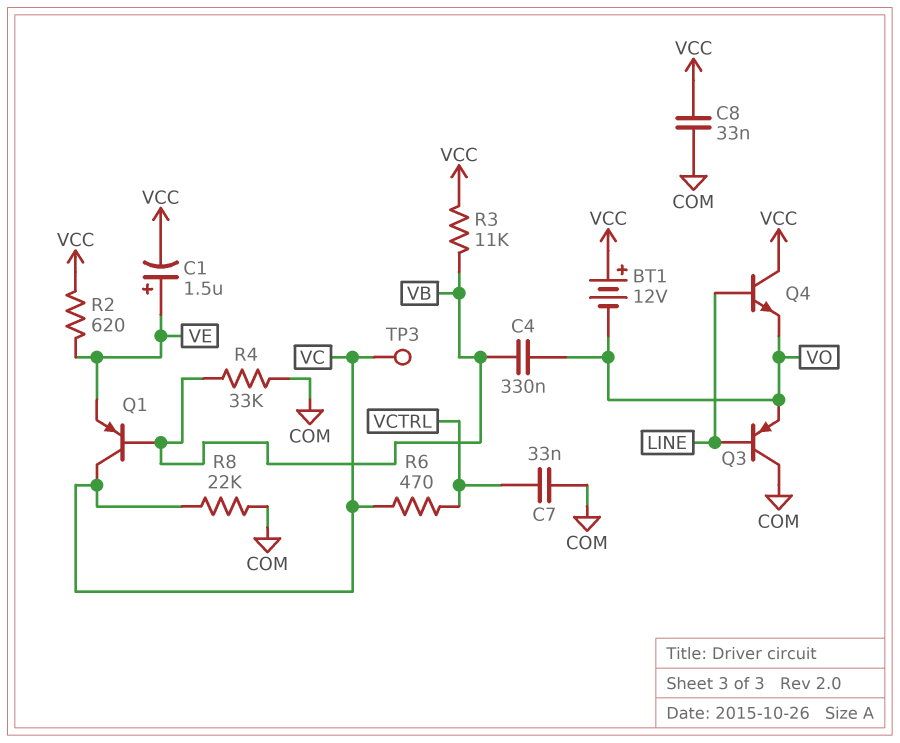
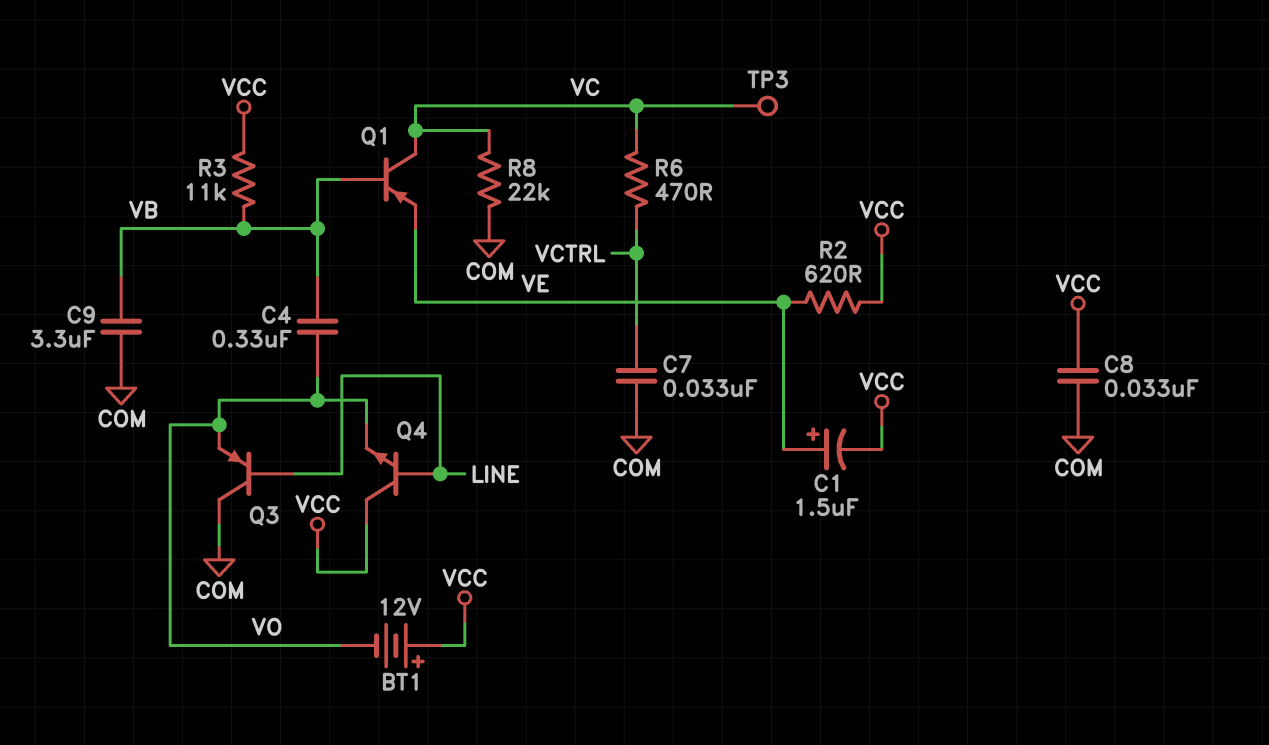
C9: none -> 3.3uF (COM, VB)
R4: 33k (COM, VB) -> none

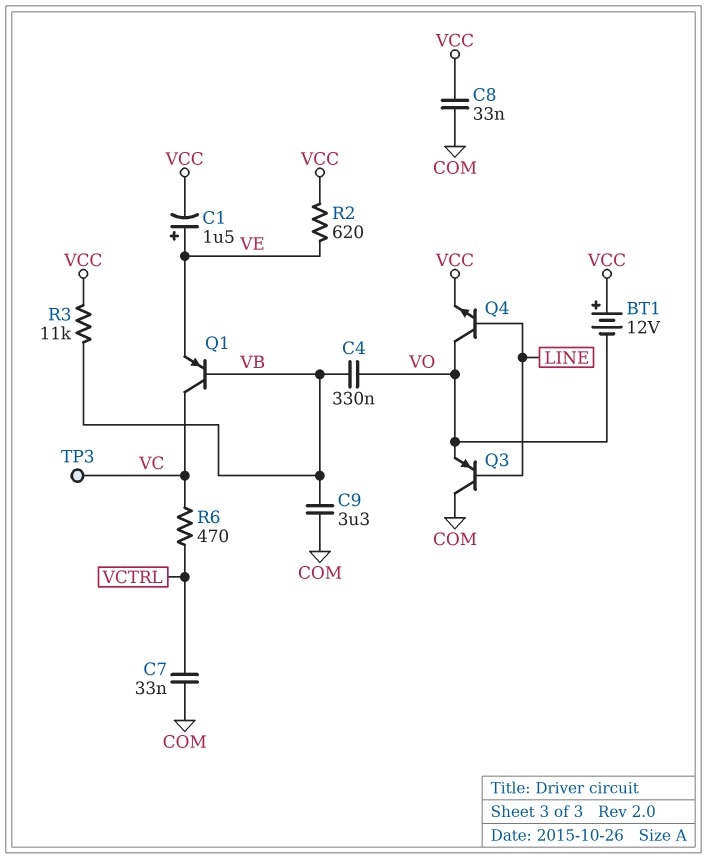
Q4: NPN (B LINE, C VCC, E VO) -> NPN (B LINE, C VO, E VCC)
R8: 22k (COM, VC) -> none

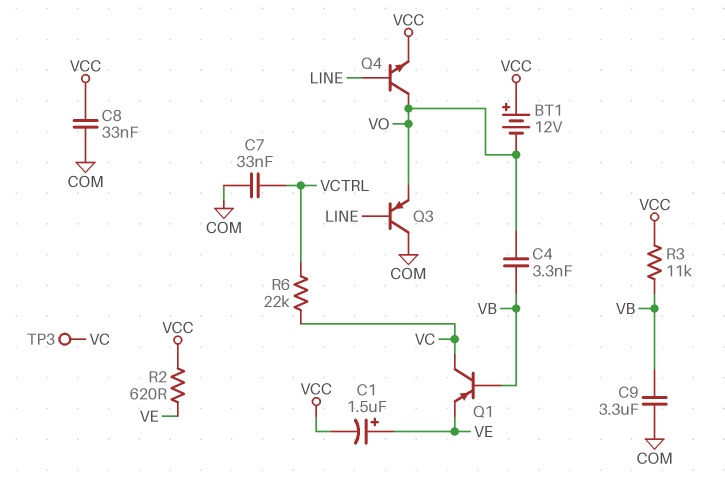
C4: 330nF (VB, VO) -> 3.3nF (VB, VO)
R6: 470 (VC, VCTRL) -> 22k (VC, VCTRL)

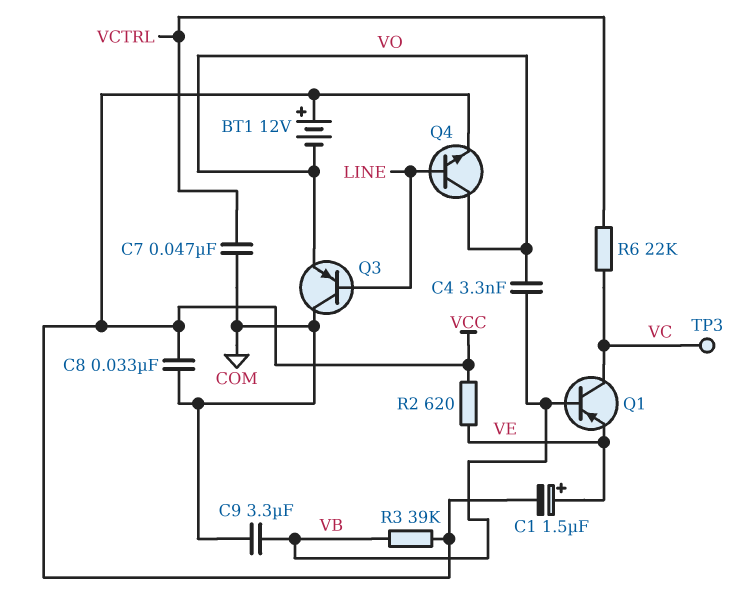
C7: 33nF (COM, VCTRL) -> 47nF (COM, VCTRL)
R3: 11k (VB, VCC) -> 39k (VB, VCC)

